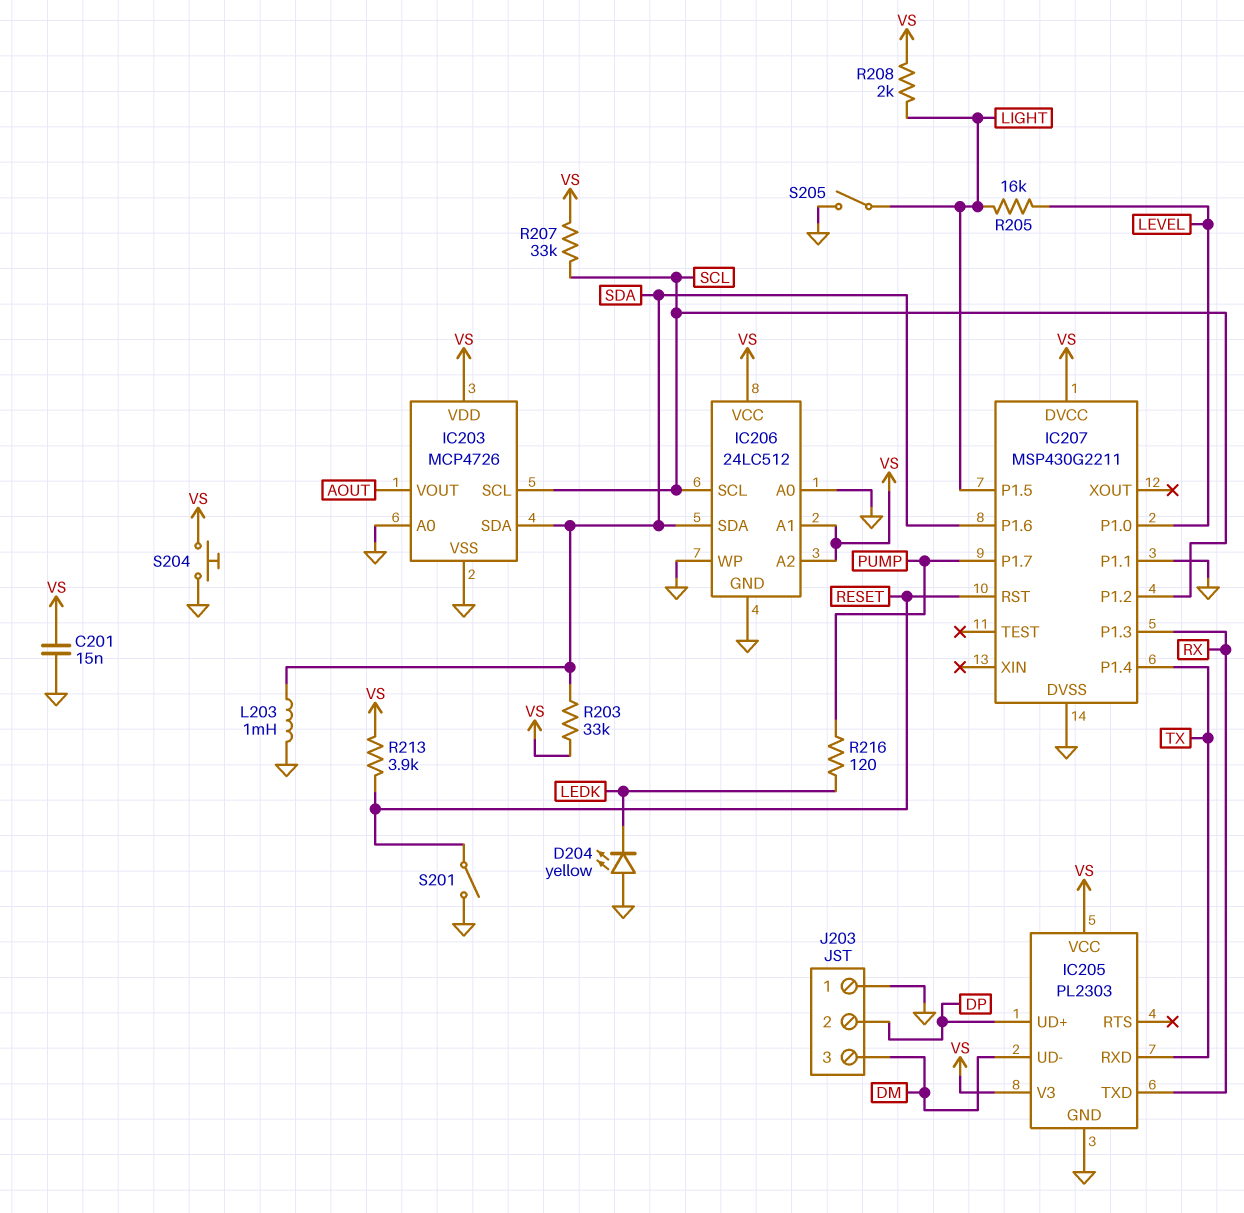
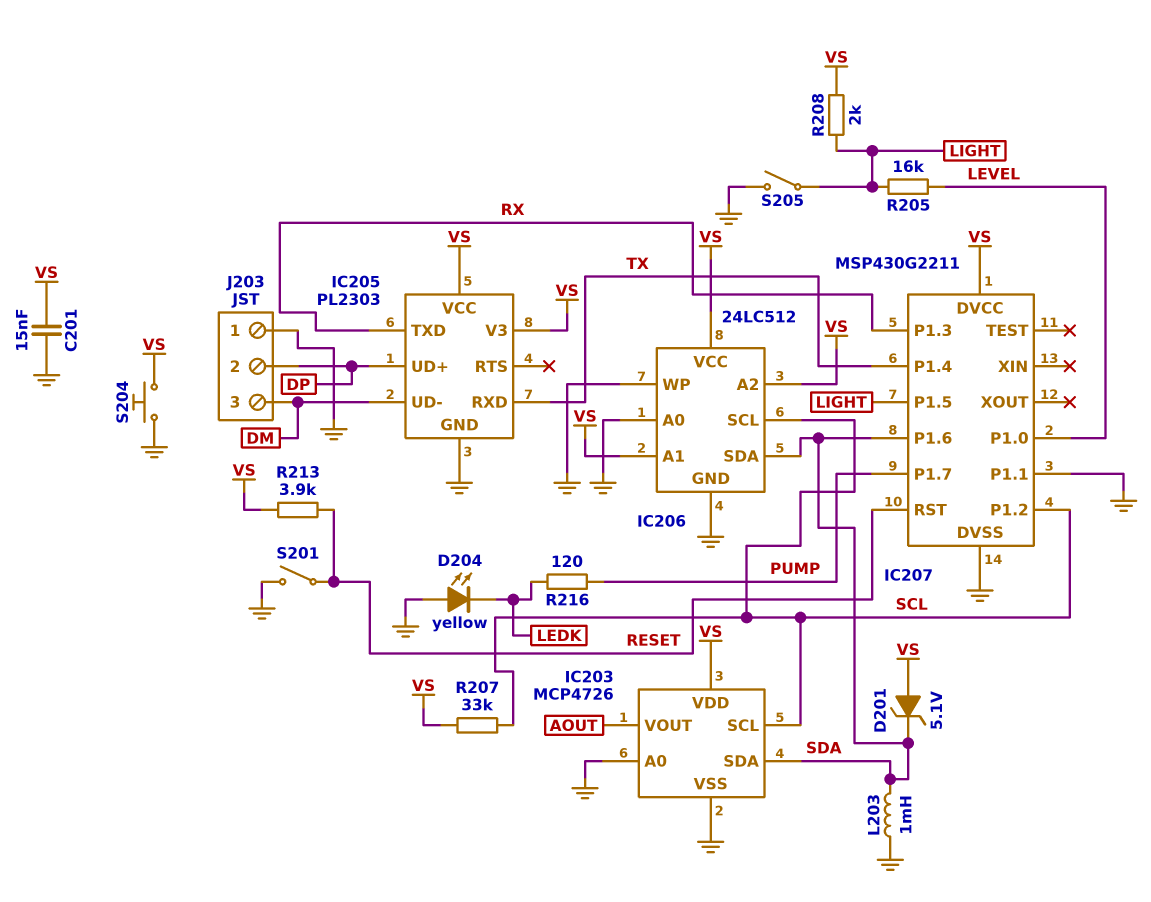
D201: none -> zener 5.1V (A VS, K SDA)
R203: 33k (SDA, VS) -> none

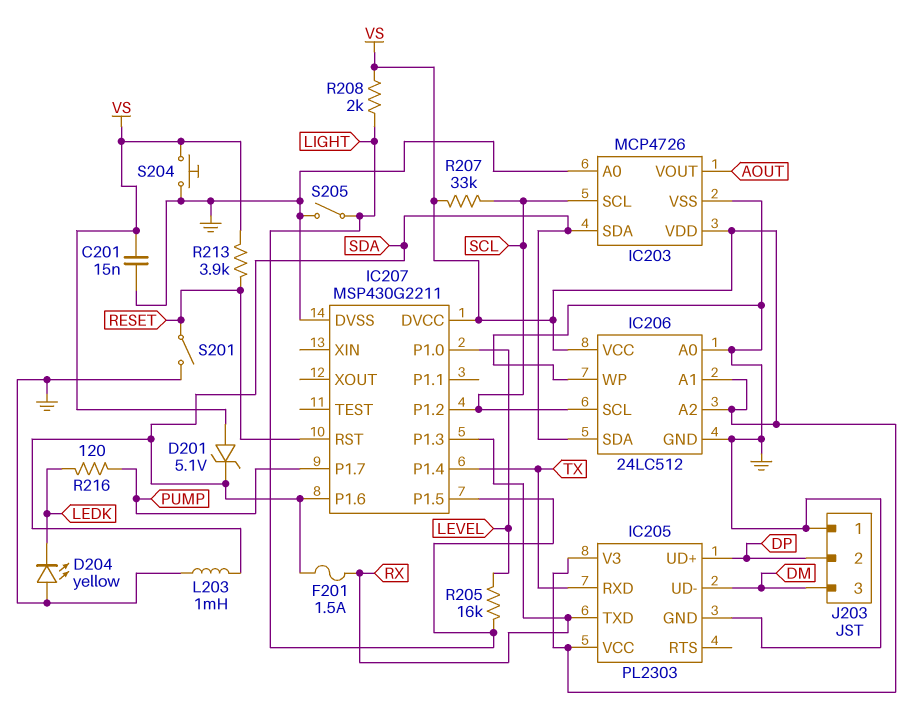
F201: none -> 1.5A (RX, SDA)
IC207 pin P1.1: GND -> none

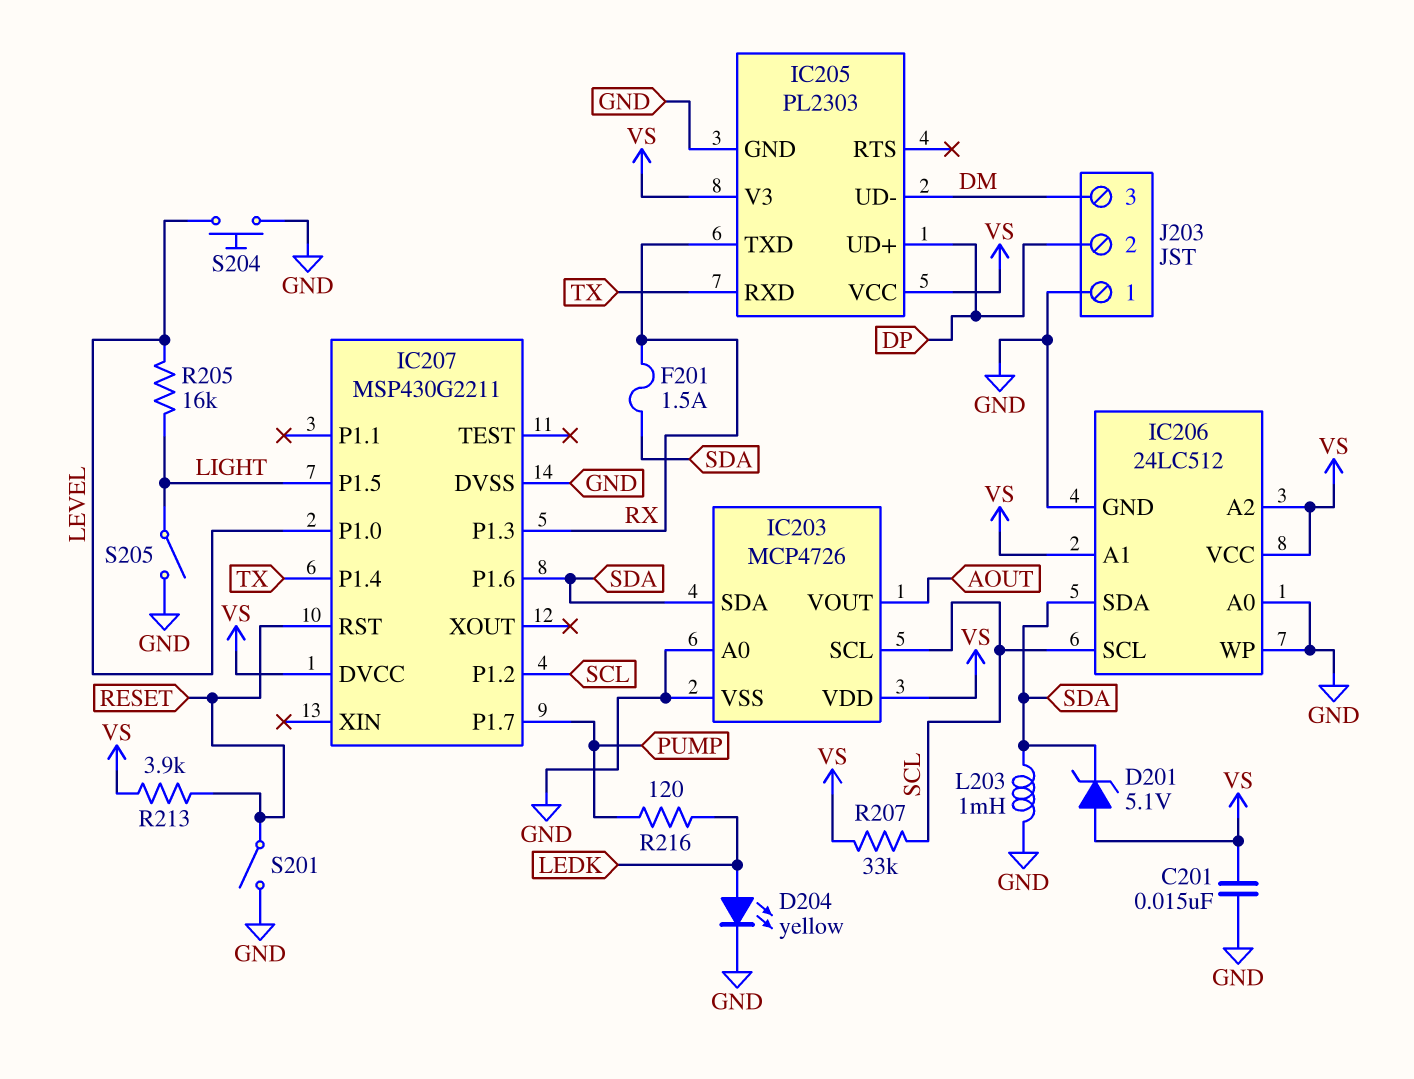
D204: LED yellow (A GND, K LEDK) -> LED yellow (A LEDK, K GND)
R208: 2k (LIGHT, VS) -> none
S204: button (GND, VS) -> button (GND, LEVEL)

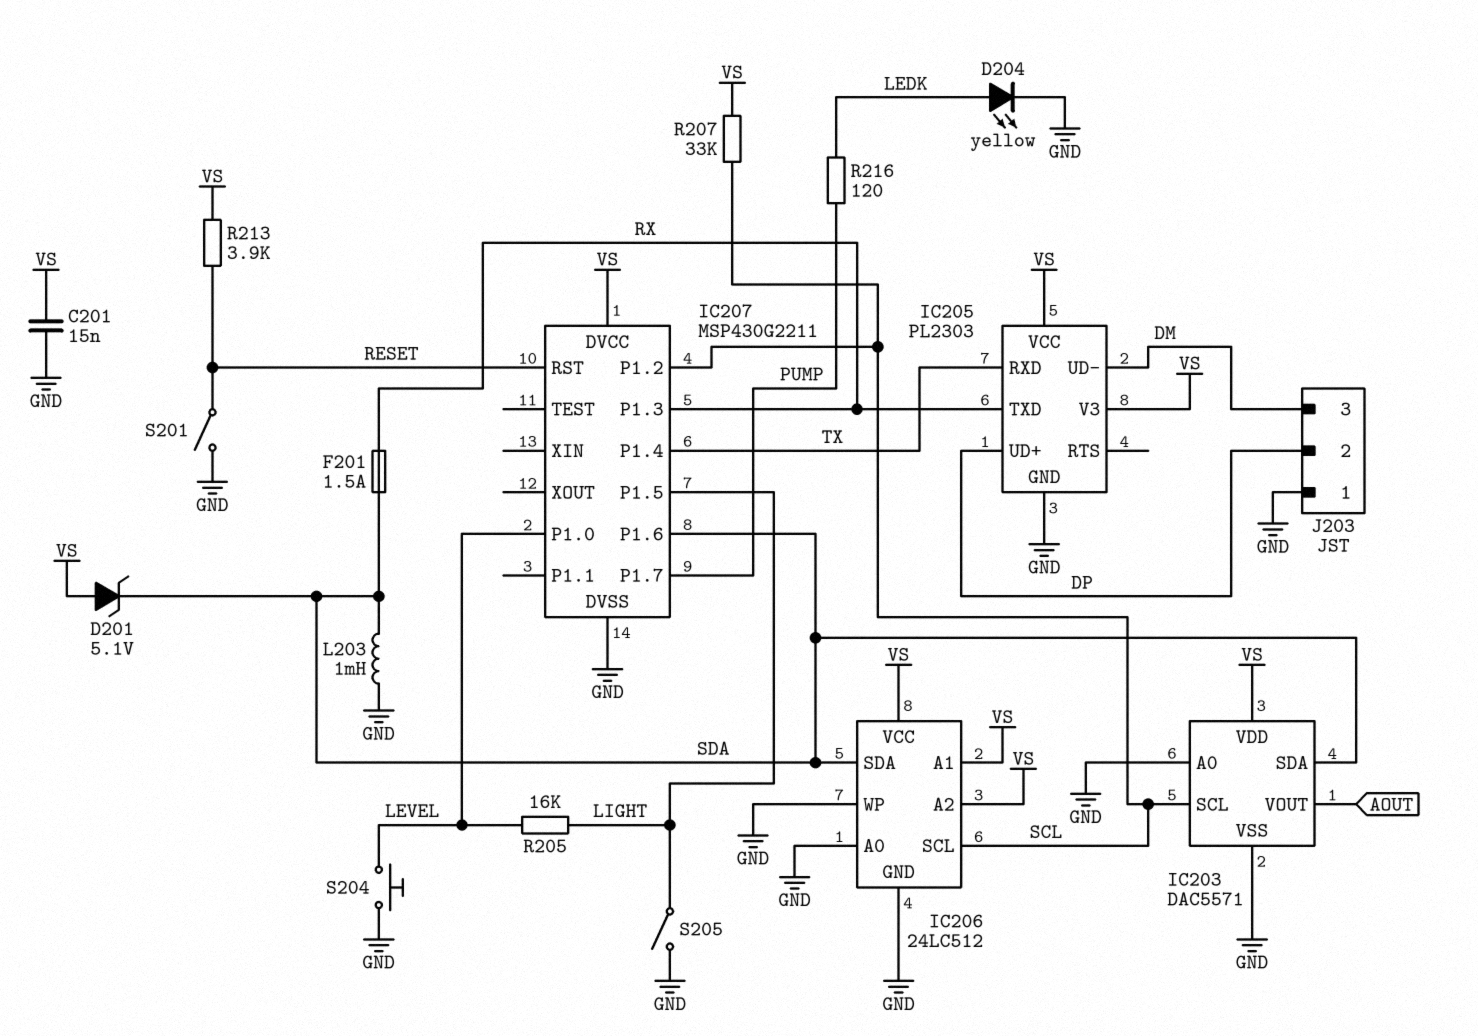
IC203: MCP4726 -> DAC5571

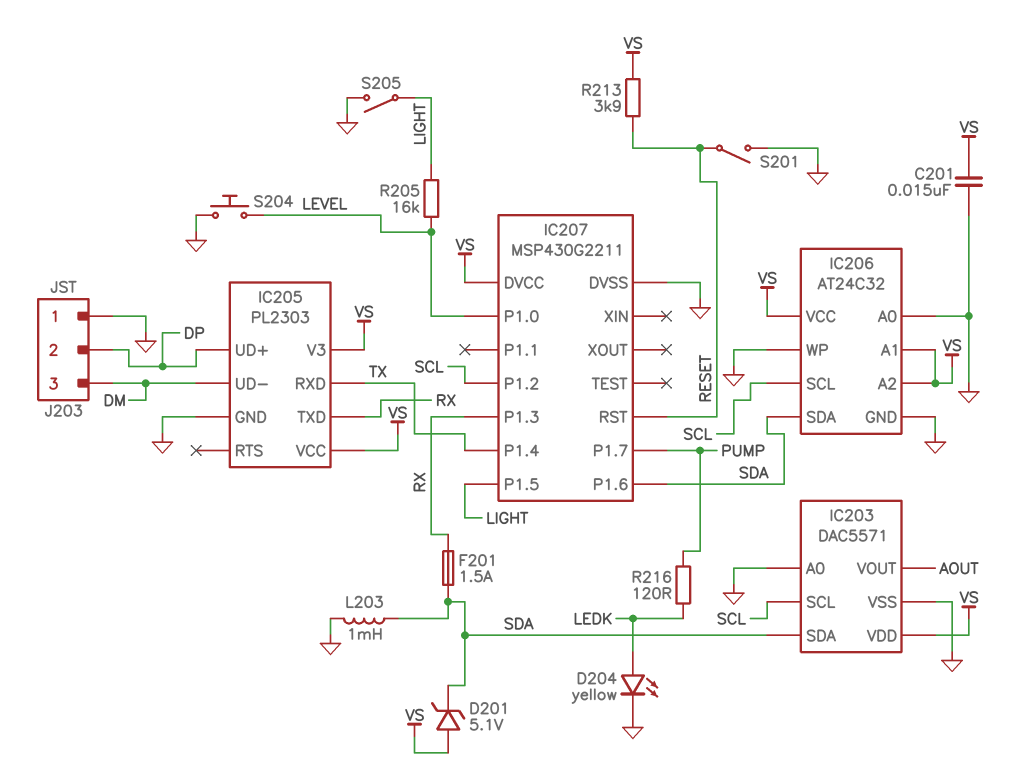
IC206: 24LC512 -> AT24C32
R207: 33k (SCL, VS) -> none

